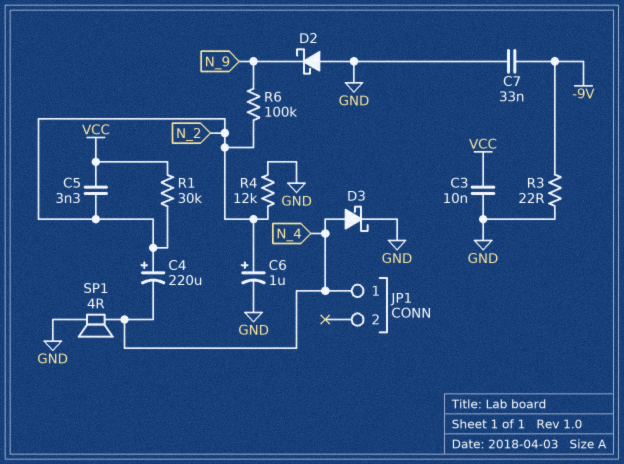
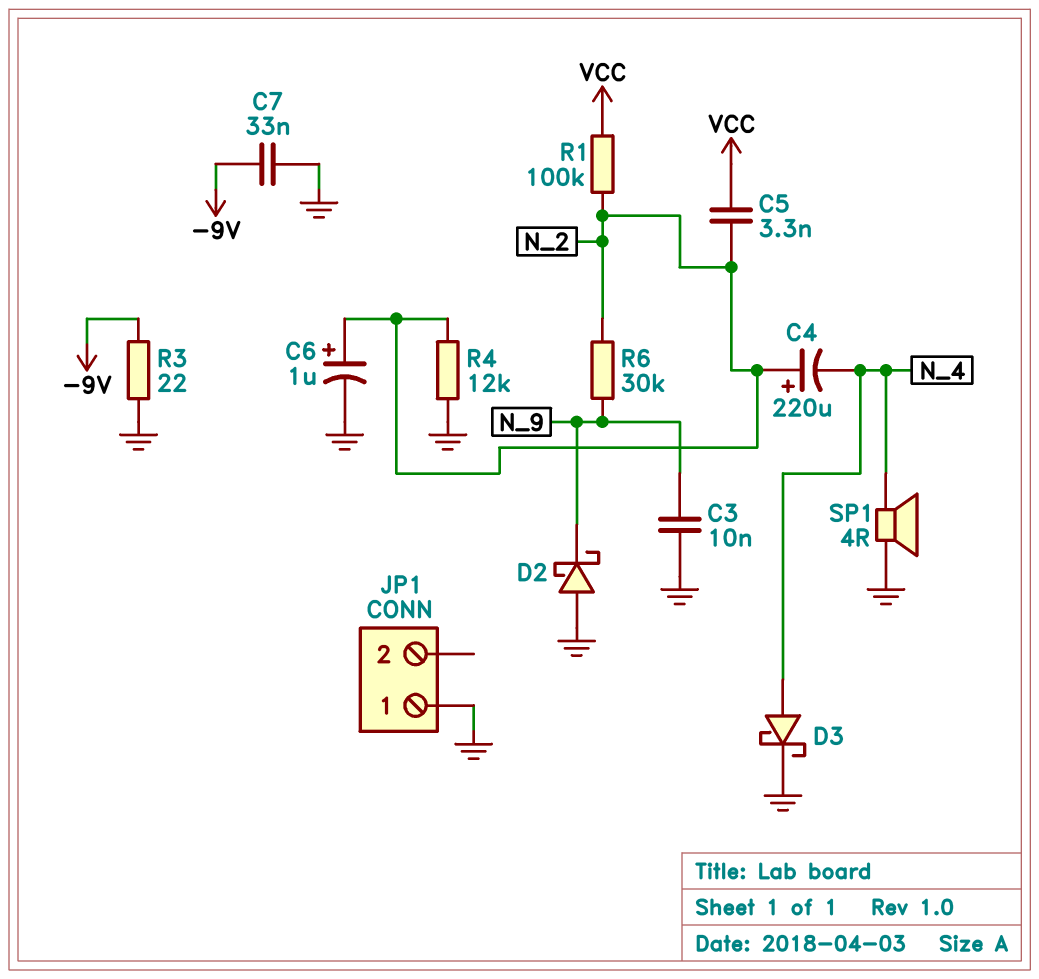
C3: 10nF (GND, VCC) -> 10nF (GND, N_9)
JP1 pin 1: N_4 -> GND
R1: 30k (N_2, VCC) -> 100k (N_2, VCC)
R6: 100k (N_2, N_9) -> 30k (N_2, N_9)

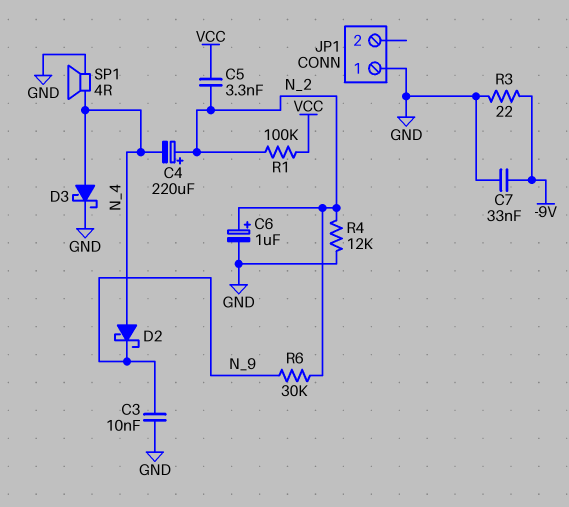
D2: schottky (A GND, K N_9) -> schottky (A N_4, K N_9)

